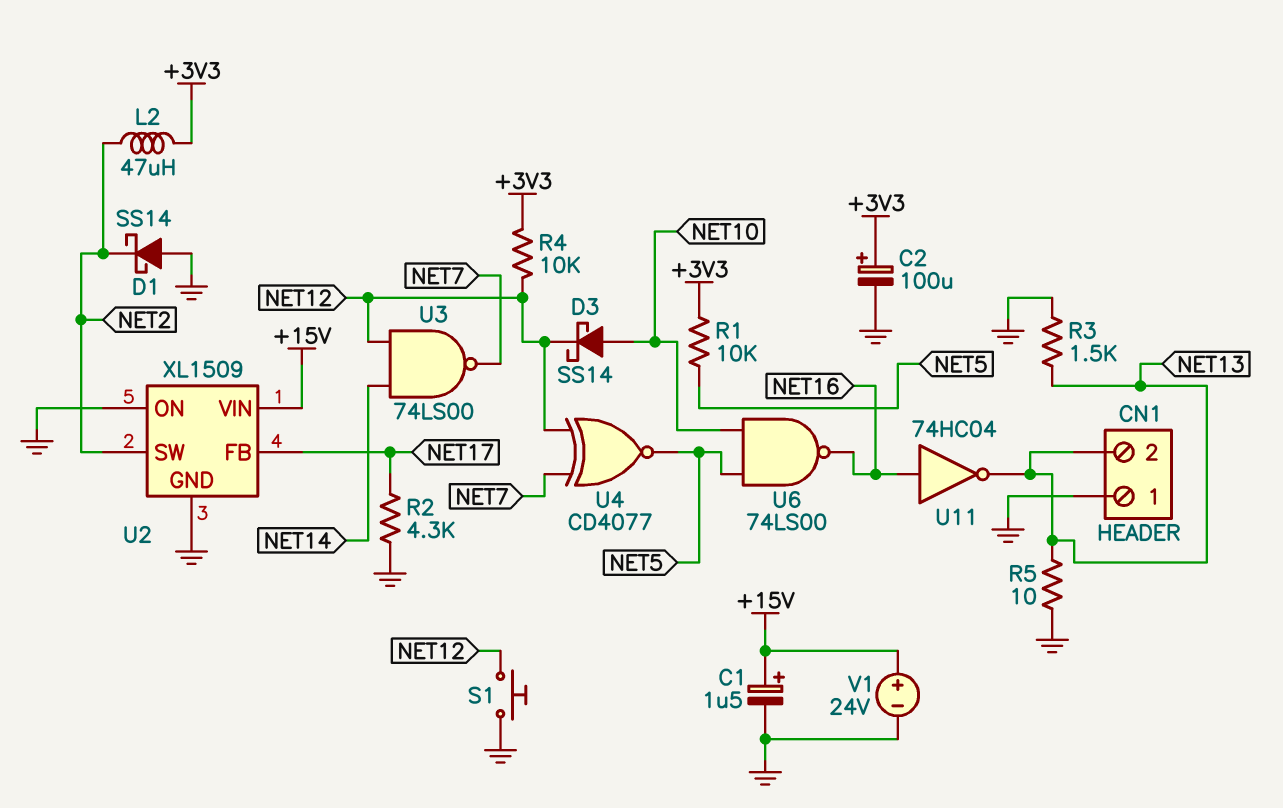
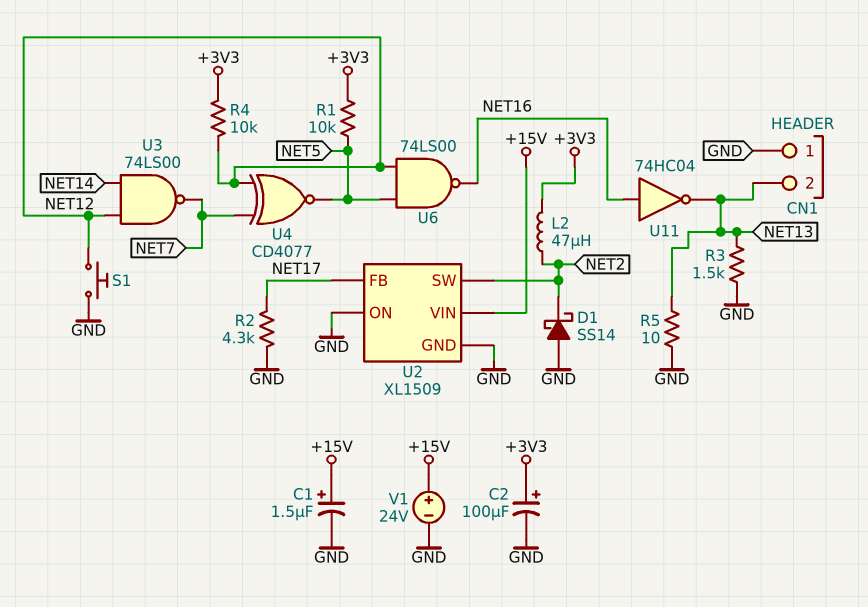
D3: schottky SS14 (A NET10, K NET12) -> none
U6: NAND 74LS00 (in NET5, in NET10, out NET16) -> NAND 74LS00 (in NET5, in NET12, out NET16)

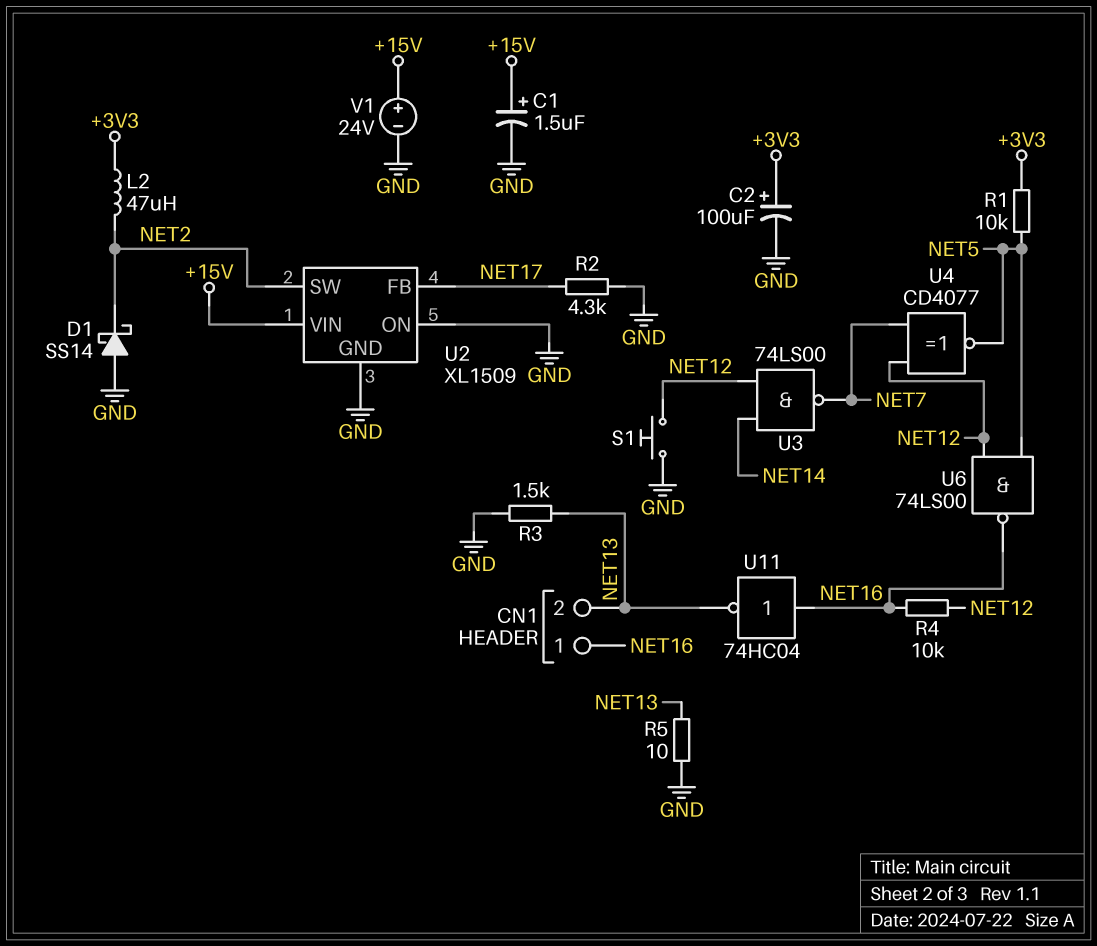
CN1 pin 1: GND -> NET16
R4: 10k (+3V3, NET12) -> 10k (NET12, NET16)

